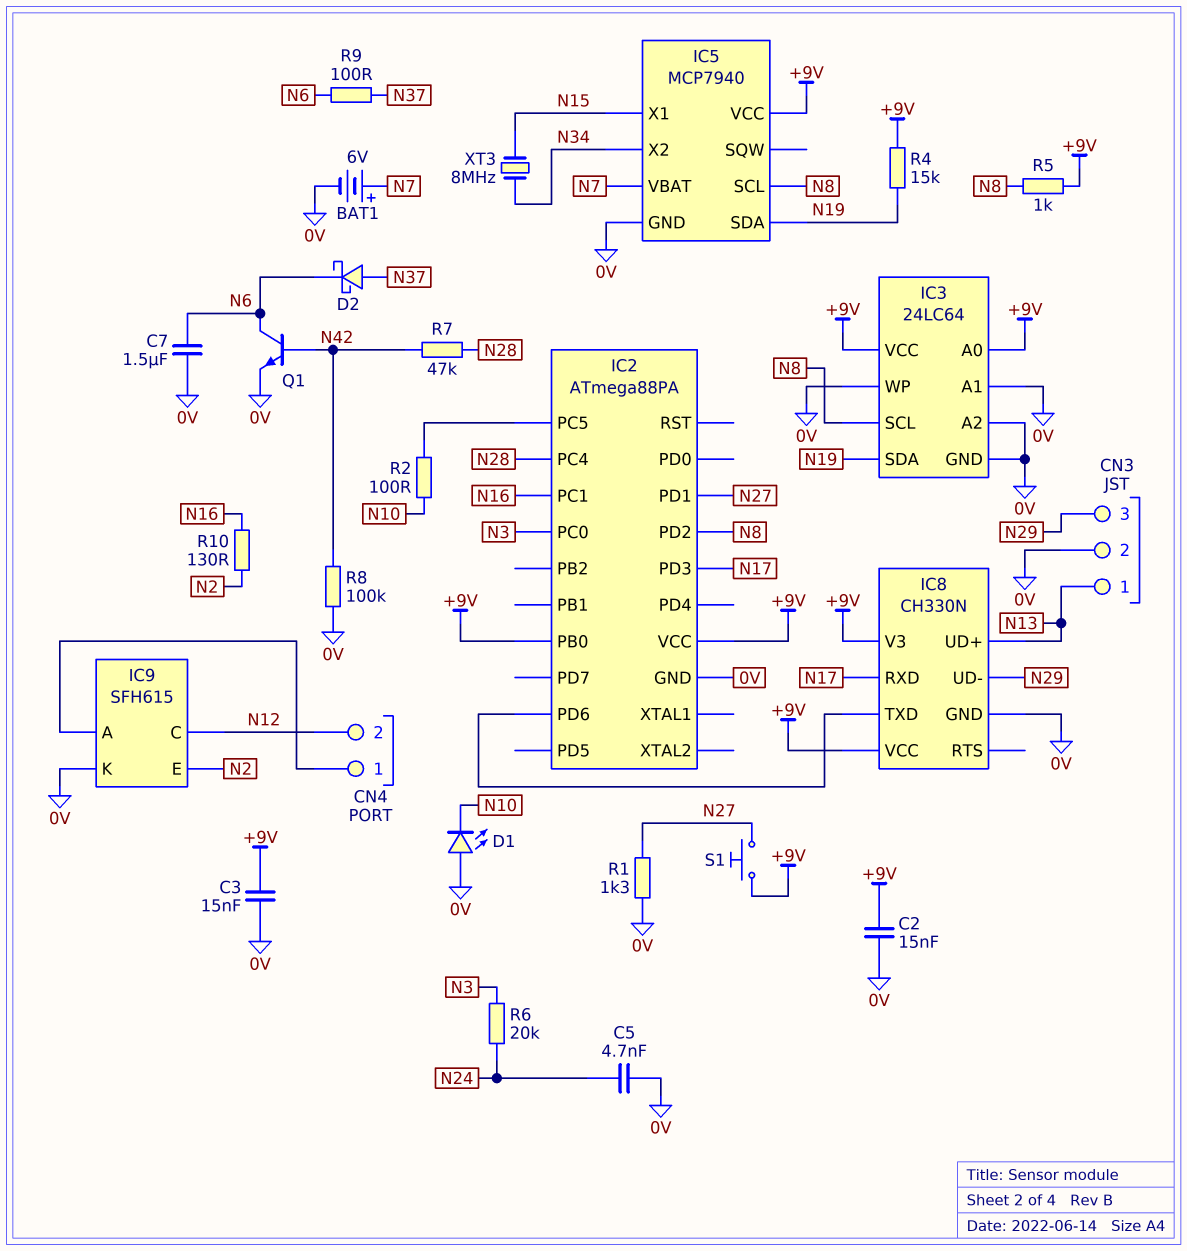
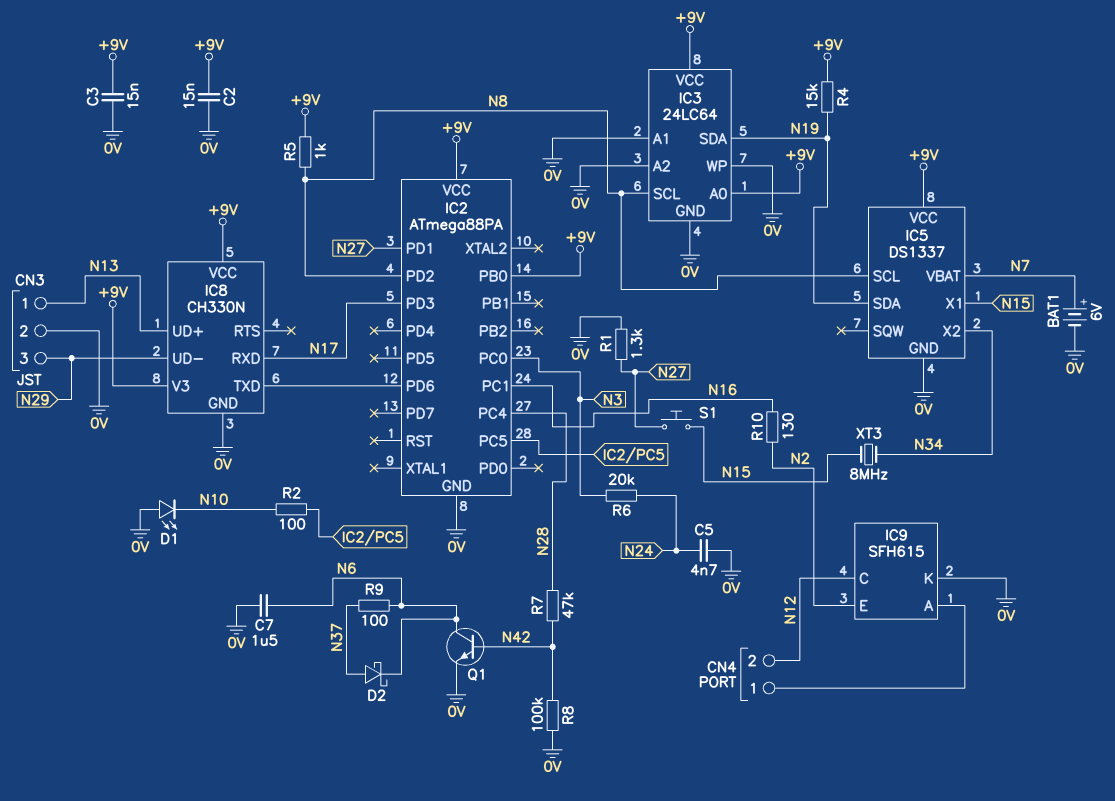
IC5: MCP7940 -> DS1337
S1: button (+9V, N27) -> button (N15, N27)

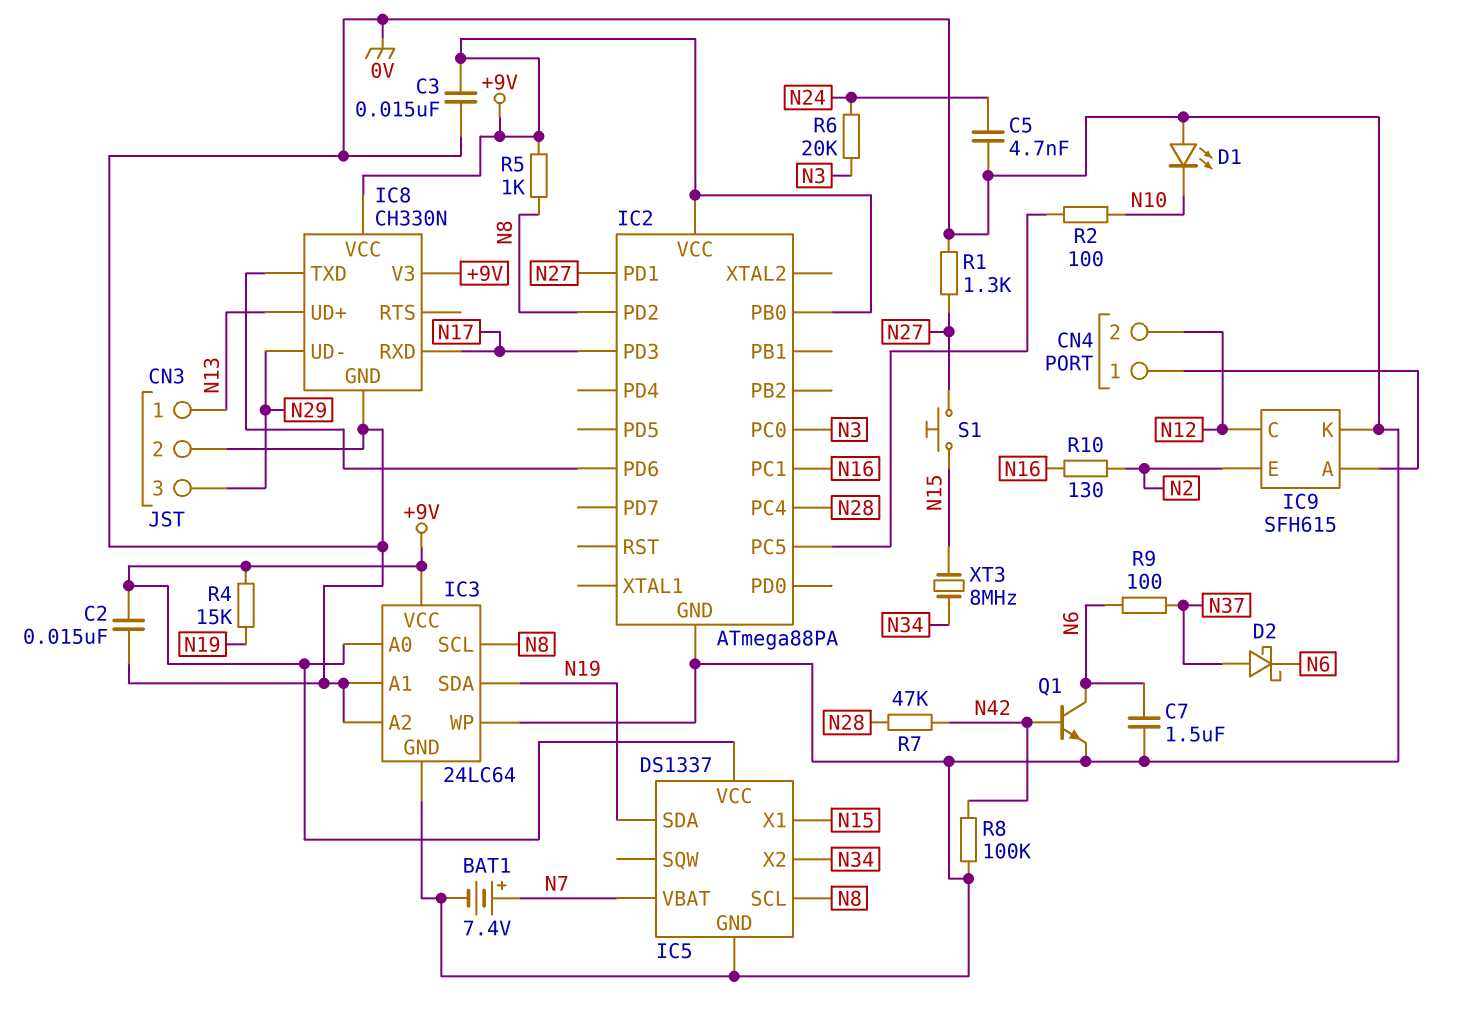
BAT1: 6V (plus N7, minus 0V) -> 7.4V (plus N7, minus 0V)

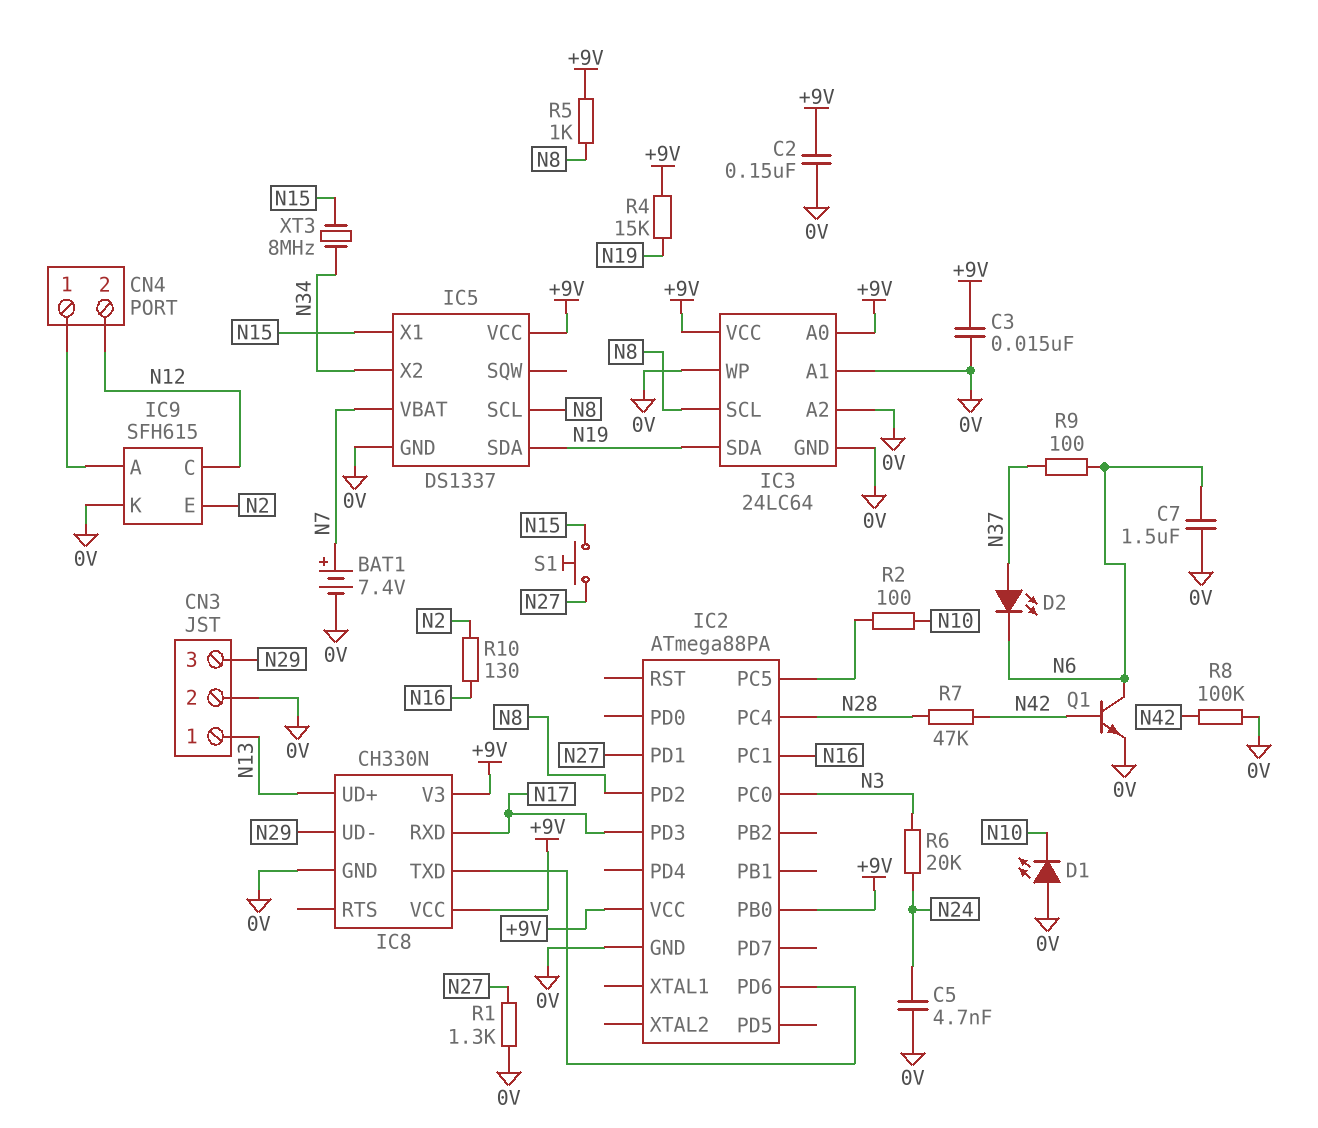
C2: 15nF (+9V, 0V) -> 150nF (+9V, 0V)
D2: schottky (A N37, K N6) -> LED (A N37, K N6)

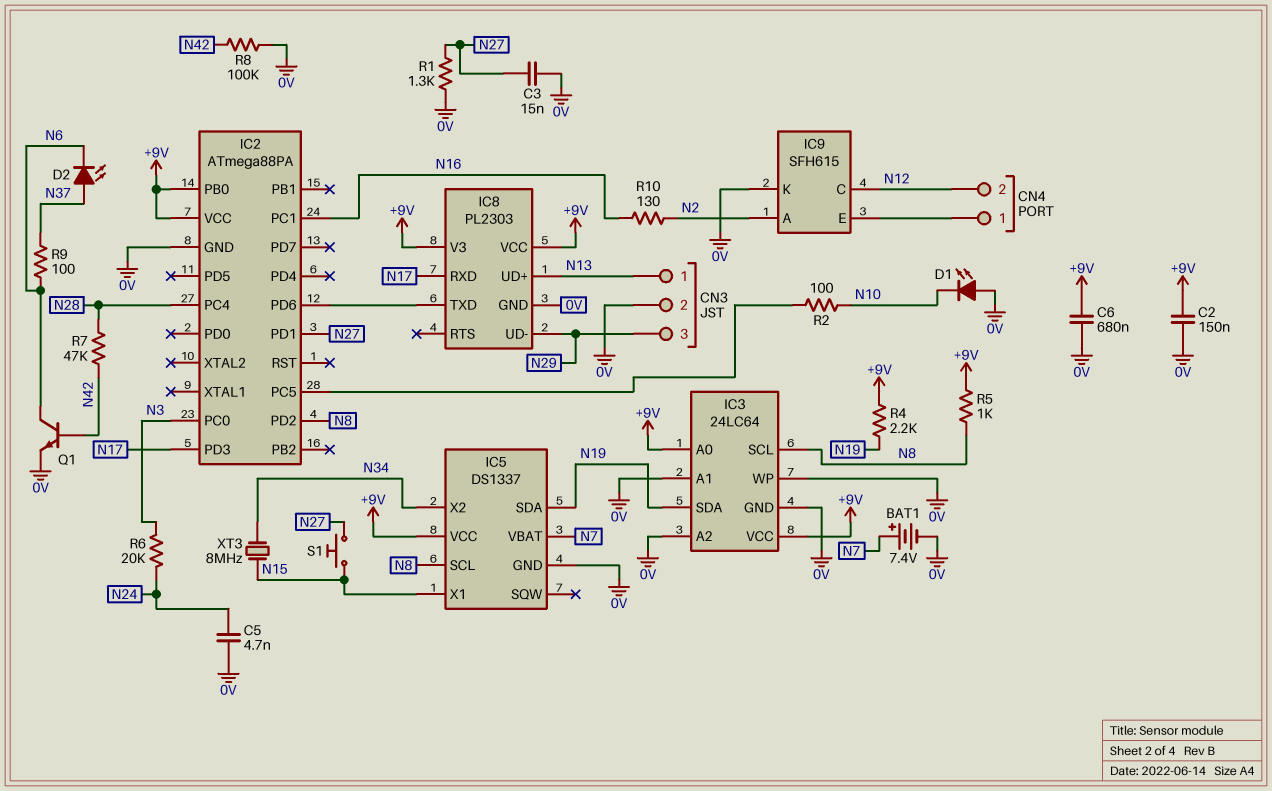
C3: 15nF (+9V, 0V) -> 15nF (0V, N27)
C6: none -> 680nF (+9V, 0V)
C7: 1.5uF (0V, N6) -> none
IC8: CH330N -> PL2303
IC9 pin A: CN4/1 -> N2
IC9 pin E: N2 -> CN4/1
R4: 15k (+9V, N19) -> 2.2k (+9V, N19)

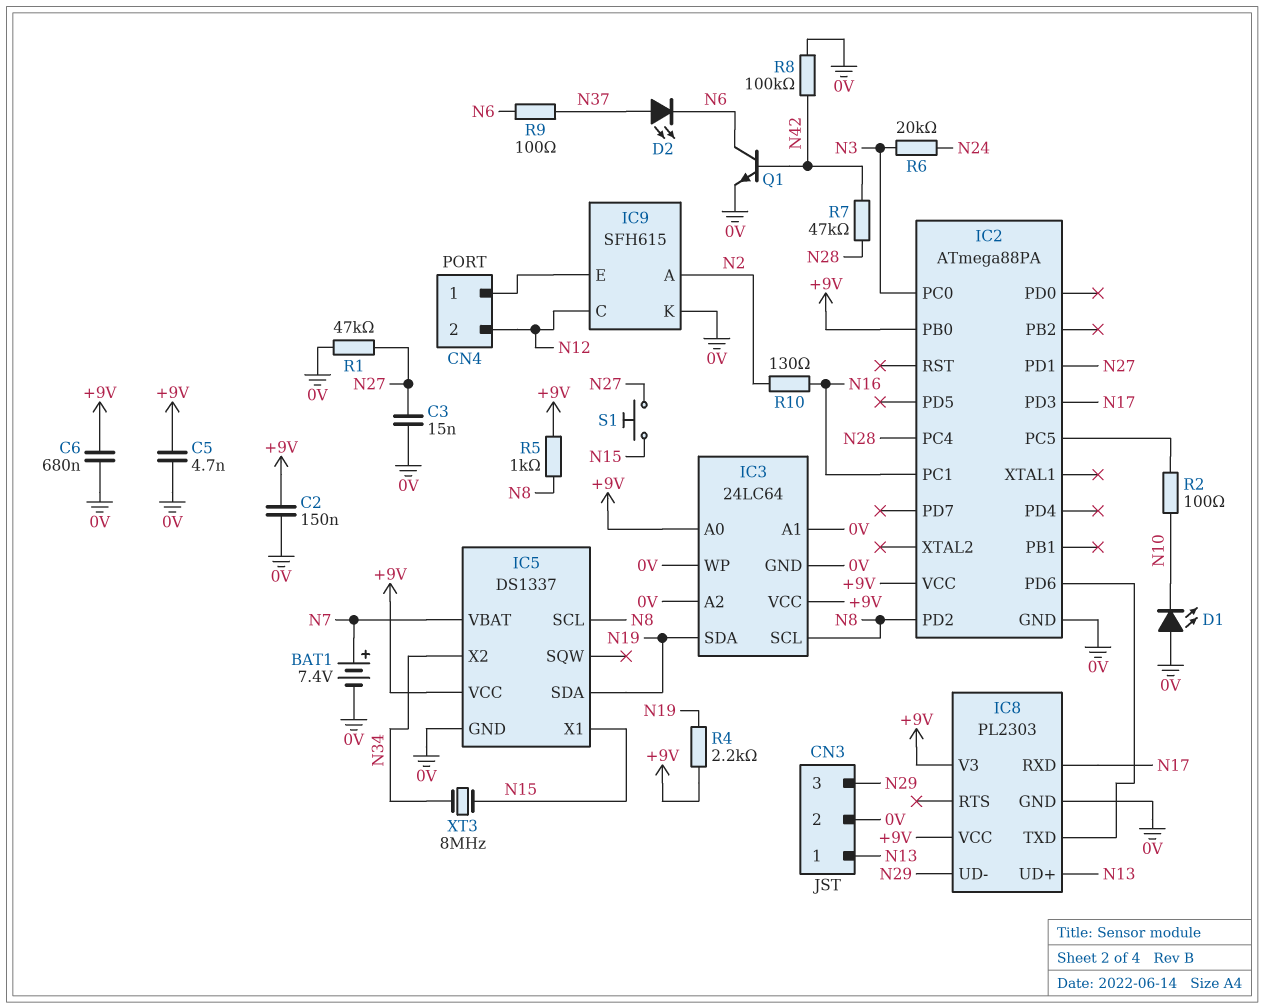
C5: 4.7nF (0V, N24) -> 4.7nF (+9V, 0V)
R1: 1.3k (0V, N27) -> 47k (0V, N27)

